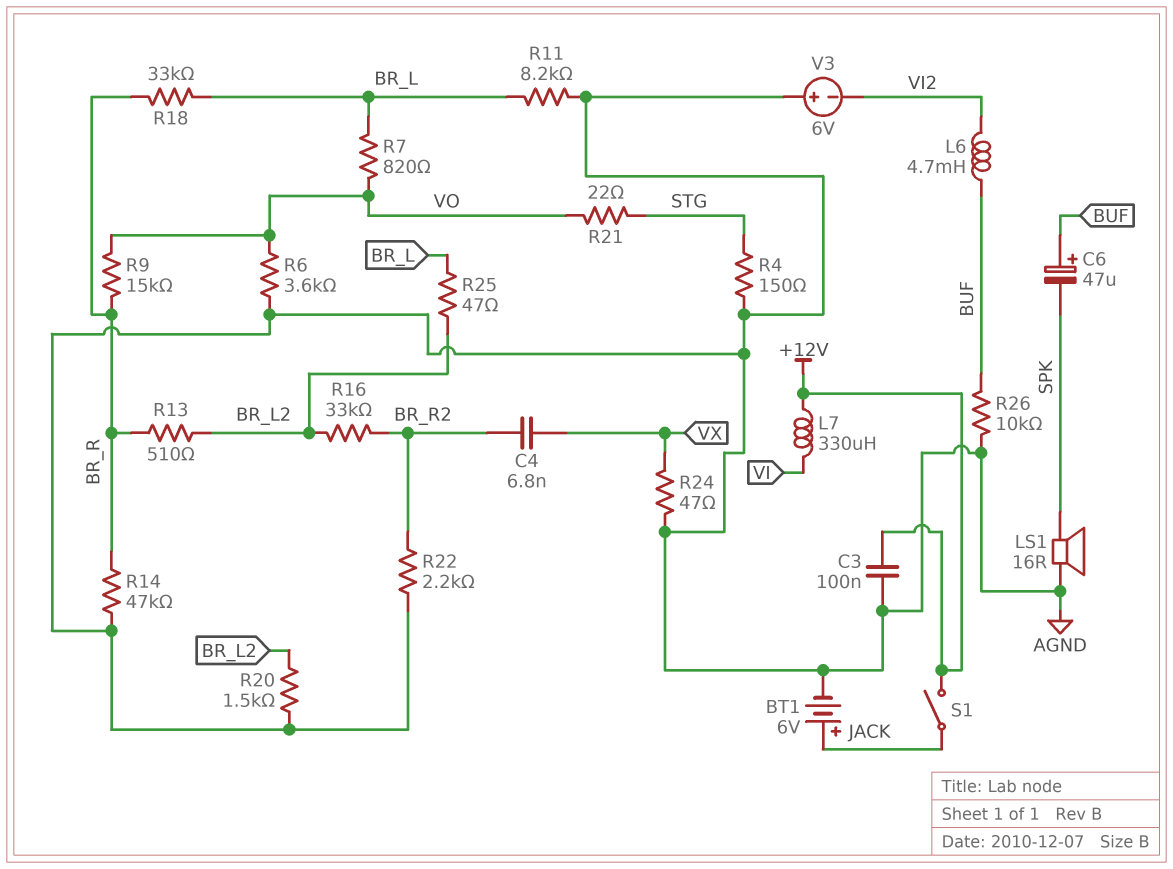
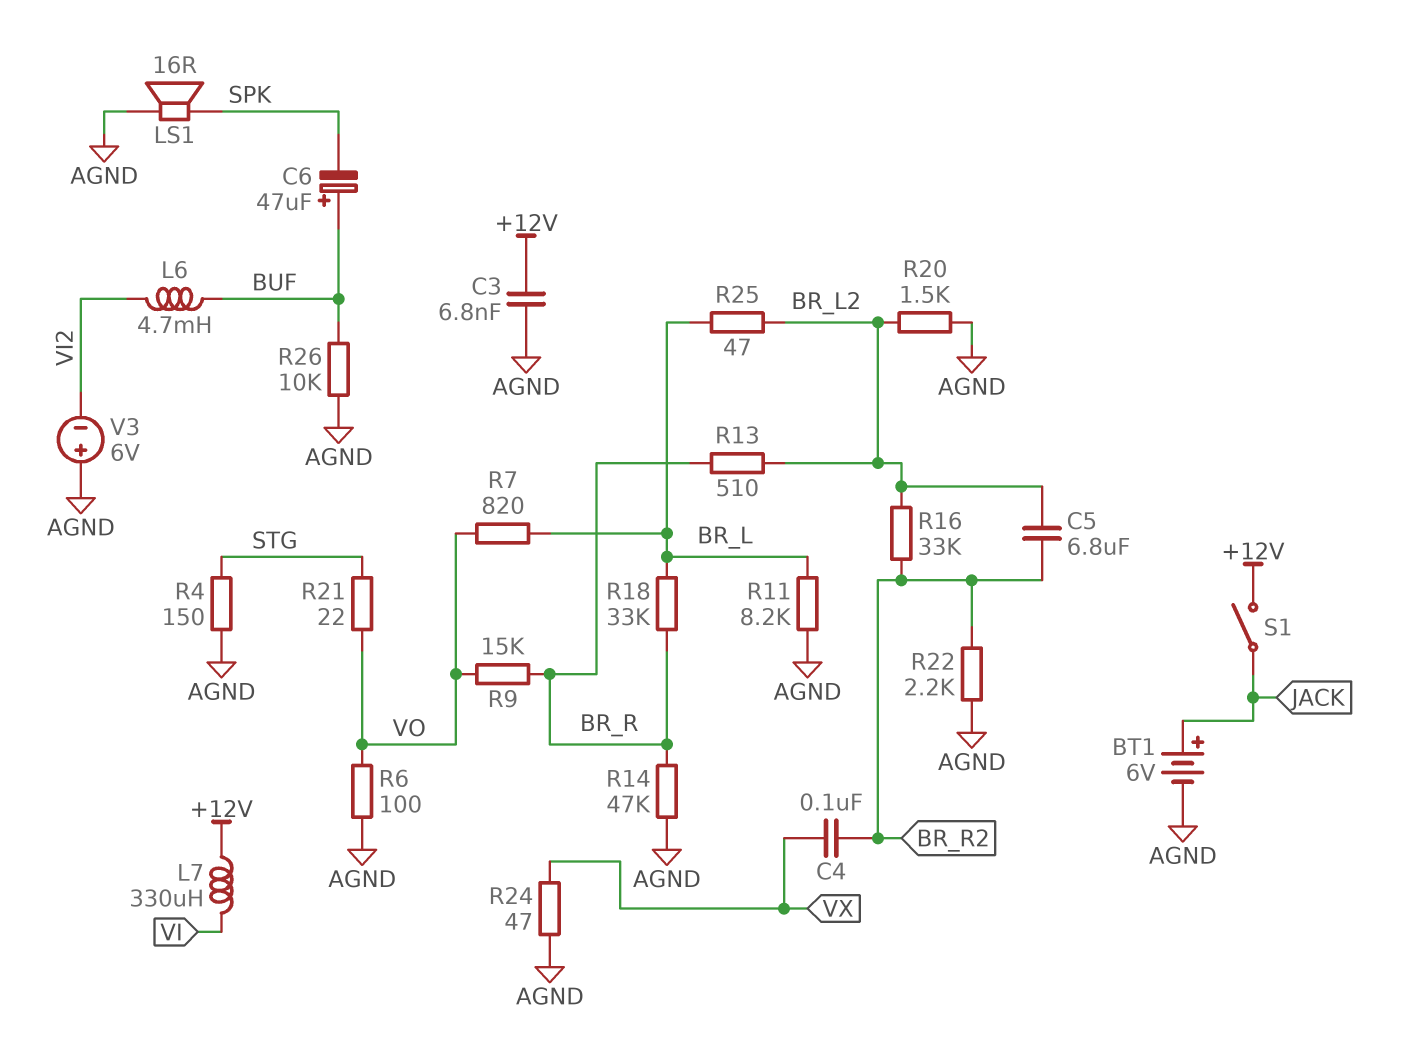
C3: 100nF (+12V, AGND) -> 6.8nF (+12V, AGND)
C4: 6.8nF (BR_R2, VX) -> 100nF (BR_R2, VX)
C5: none -> 6.8uF (BR_L2, BR_R2)
R6: 3.6k (AGND, VO) -> 100 (AGND, VO)

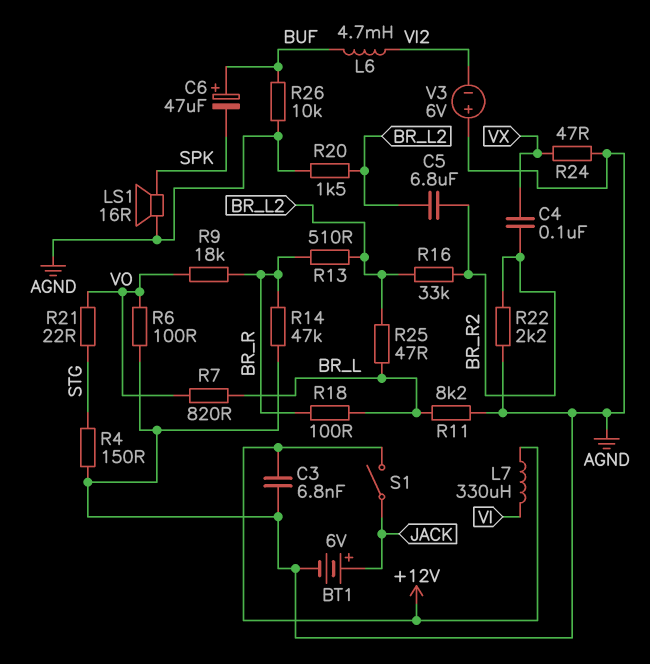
R9: 15k (BR_R, VO) -> 18k (BR_R, VO)
R18: 33k (BR_L, BR_R) -> 100 (BR_L, BR_R)

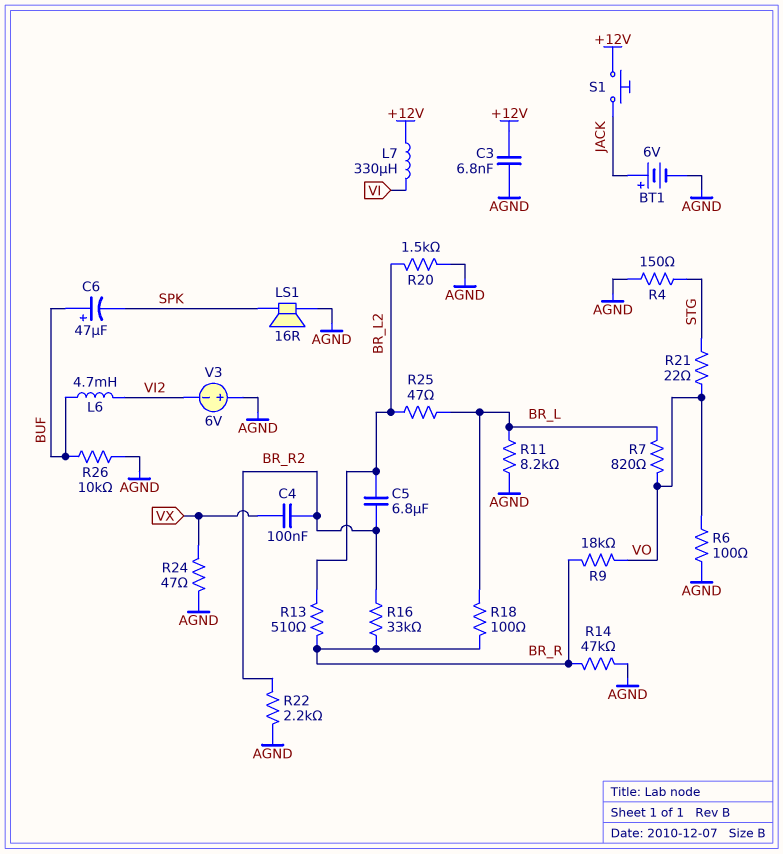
R16: 33k (BR_L2, BR_R2) -> 33k (BR_R, BR_R2)
S1: switch (+12V, JACK) -> button (+12V, JACK)

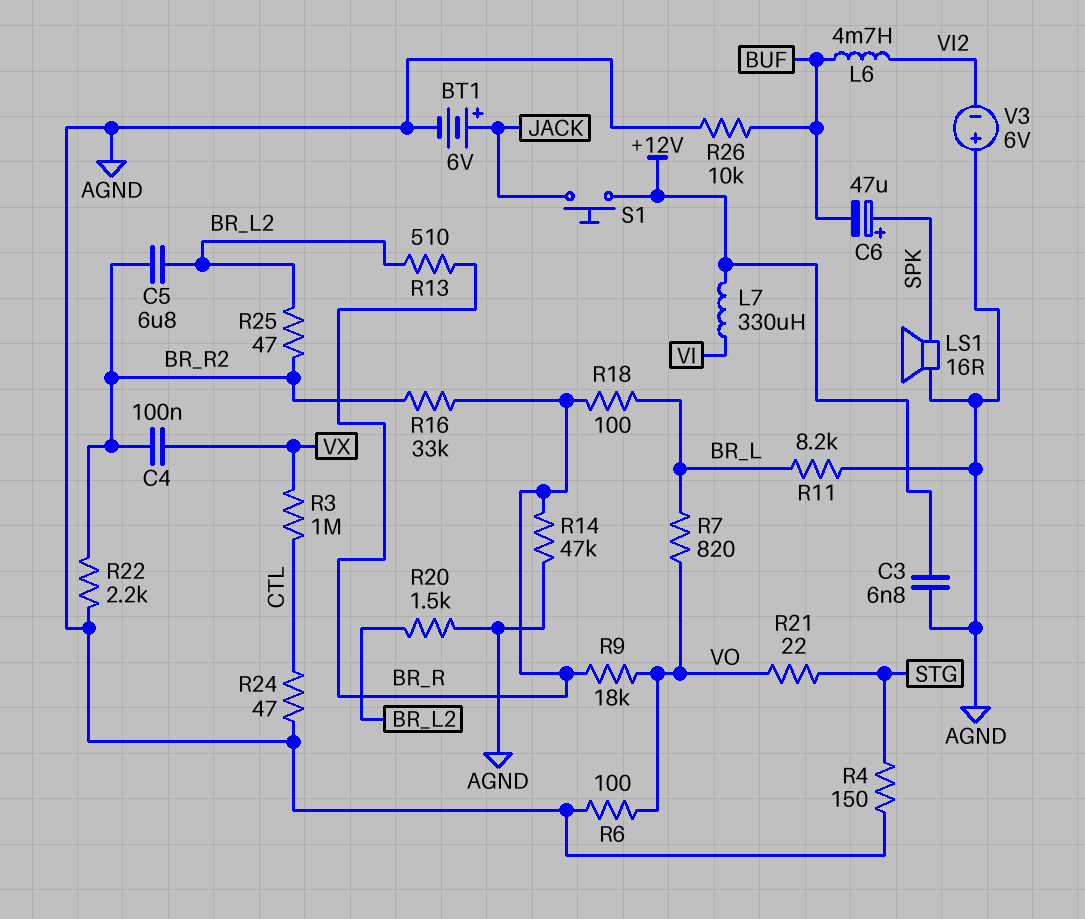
C6: 47uF (plus BUF, minus SPK) -> 47uF (plus SPK, minus BUF)
R3: none -> 1M (CTL, VX)
R24: 47 (AGND, VX) -> 47 (AGND, CTL)
R25: 47 (BR_L, BR_L2) -> 47 (BR_L2, BR_R2)

